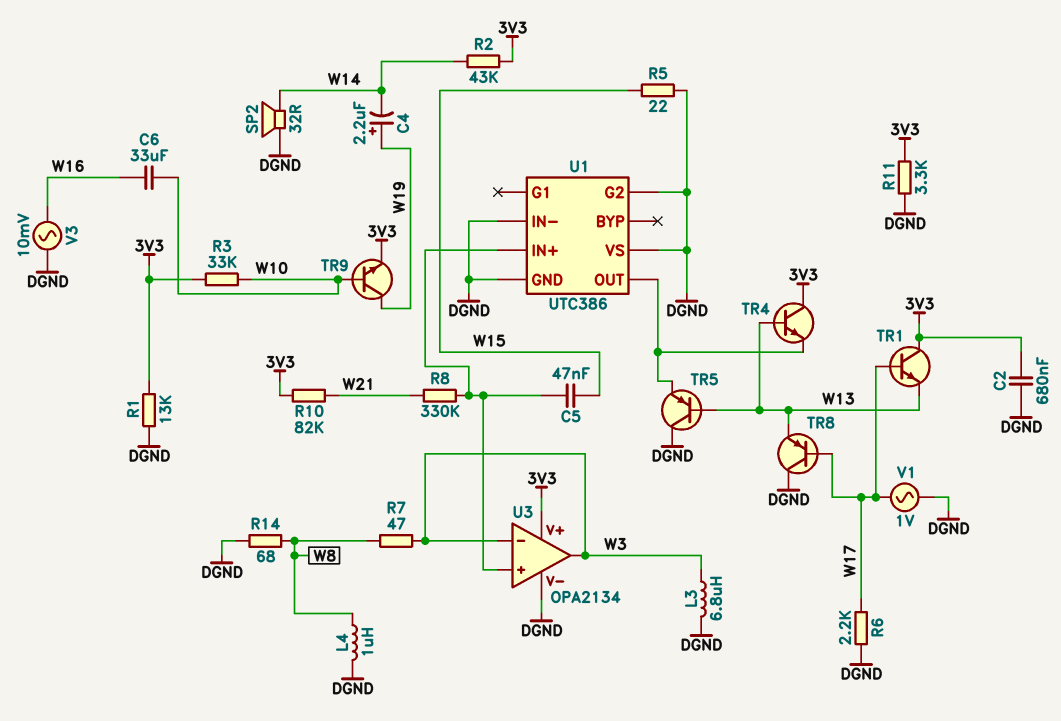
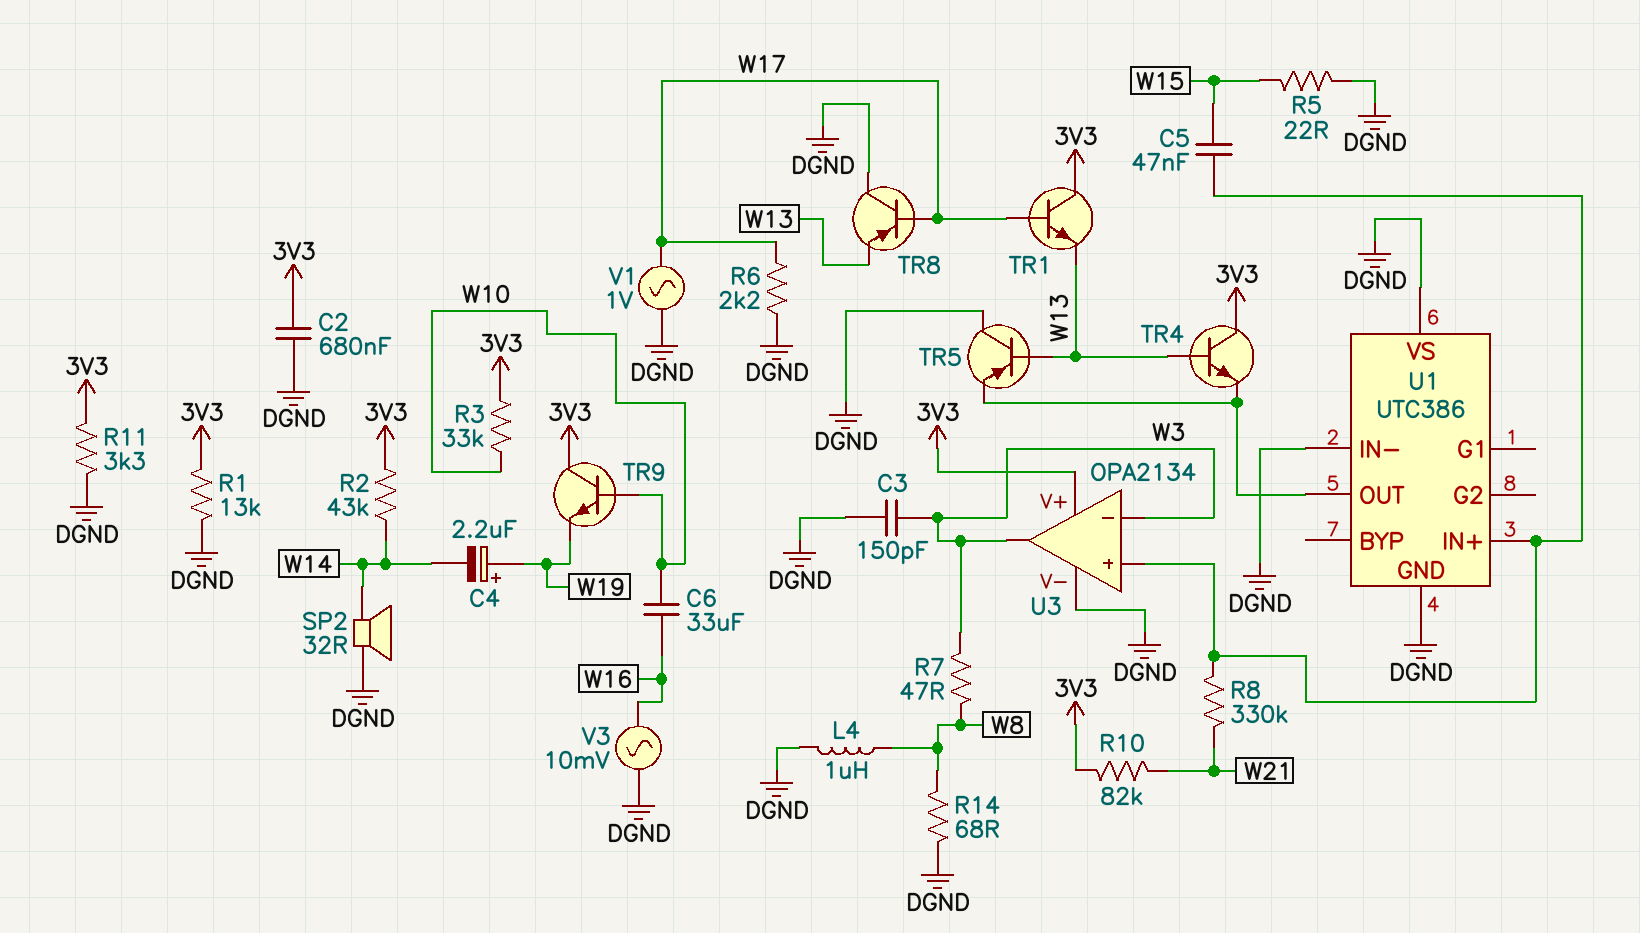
C3: none -> 150pF (DGND, W3)
L3: 6.8uH (DGND, W3) -> none
TR9: NPN (B W10, C W19, E 3V3) -> NPN (B W10, C 3V3, E W19)
U1 pin G2: DGND -> none

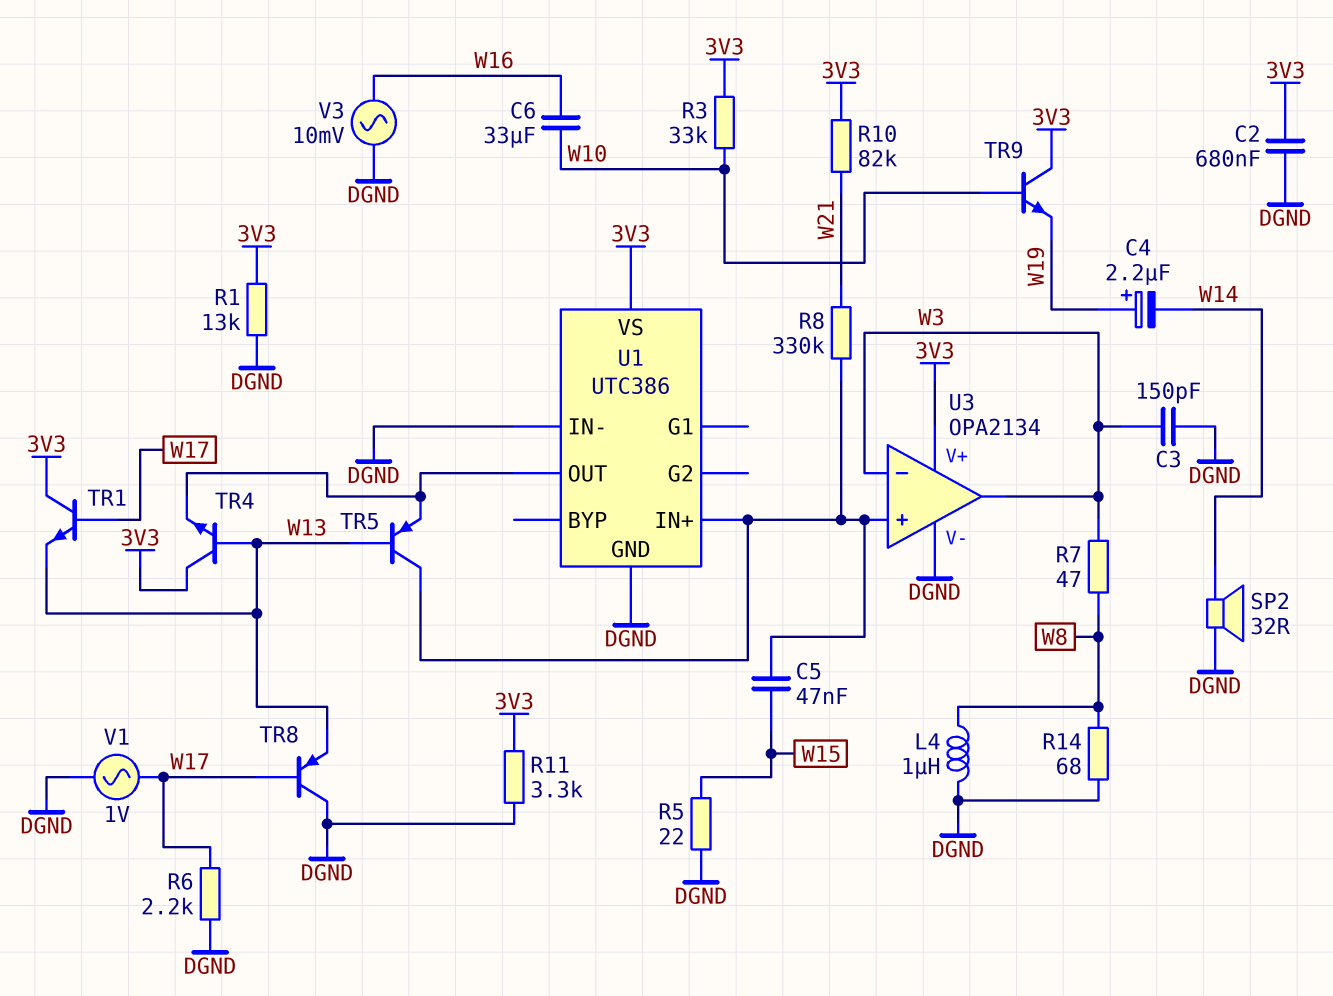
R2: 43k (3V3, W14) -> none
TR5: PNP (B W13, C DGND, E U1/OUT) -> PNP (B W13, C U1/IN+, E U1/OUT)
U1 pin VS: DGND -> 3V3

